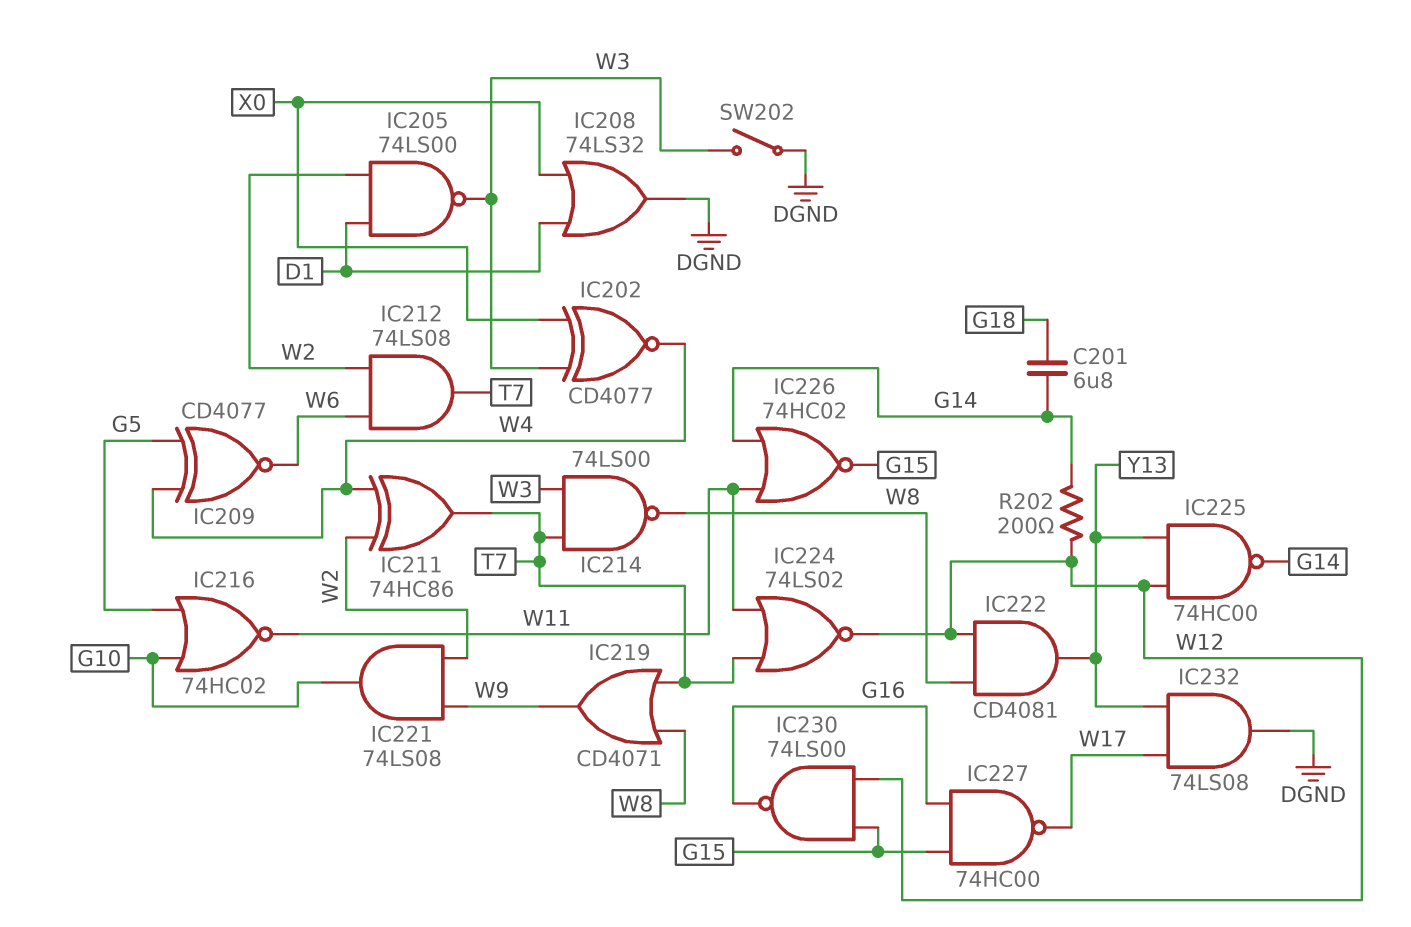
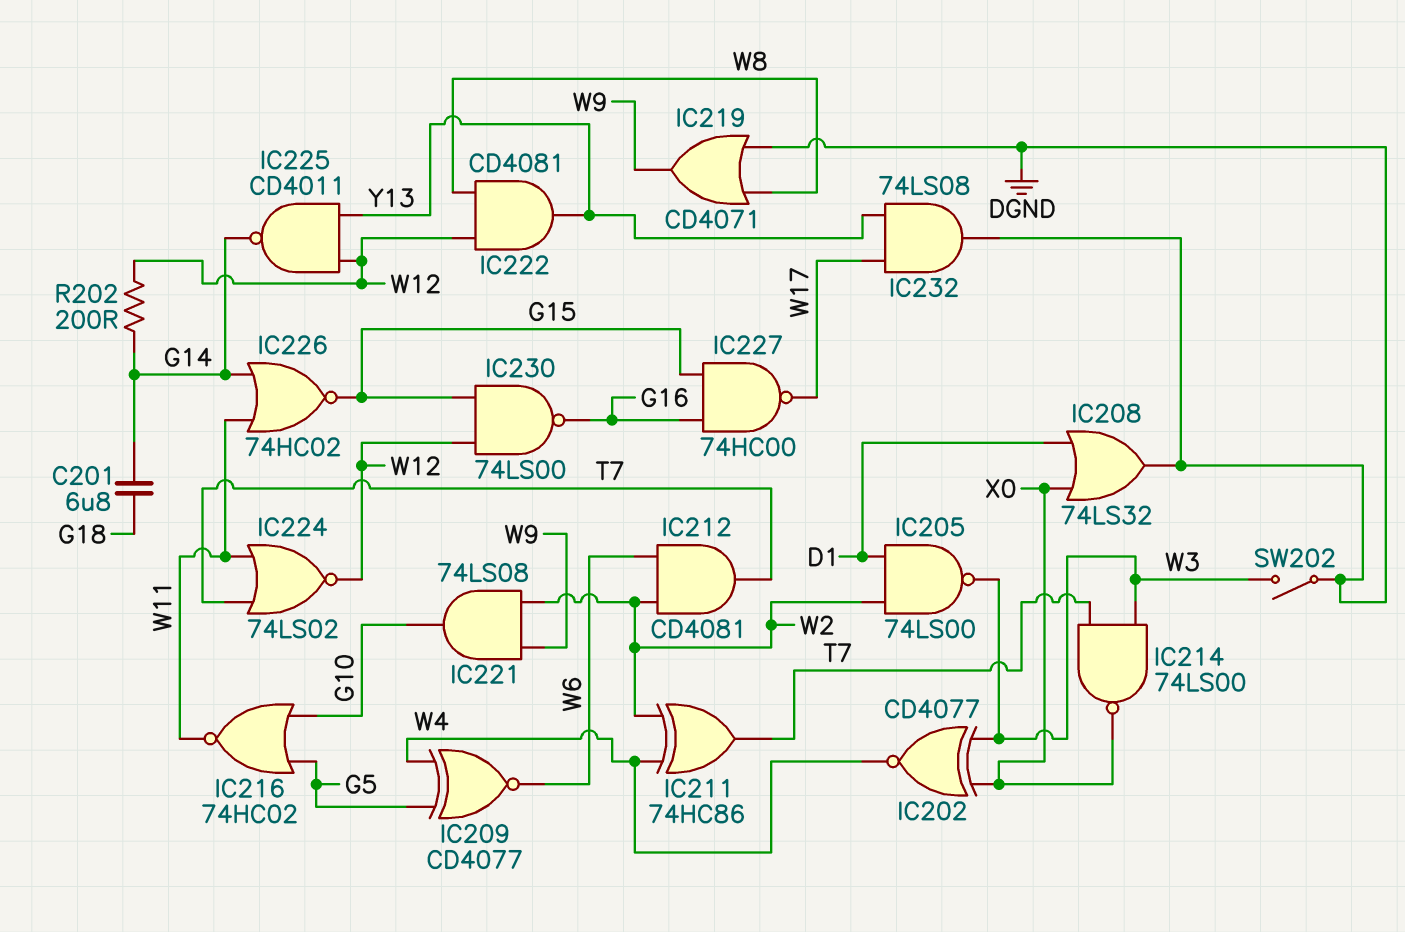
IC212: AND 74LS08 (in W2, in W6, out T7) -> AND CD4081 (in W2, in W6, out T7)
IC214: NAND 74LS00 (in T7, in W3, out W8) -> NAND 74LS00 (in T7, in W3, out X0)
IC219: OR CD4071 (in T7, in W8, out W9) -> OR CD4071 (in DGND, in W8, out W9)
IC225: NAND 74HC00 (in W12, in Y13, out G14) -> NAND CD4011 (in W12, in Y13, out G14)

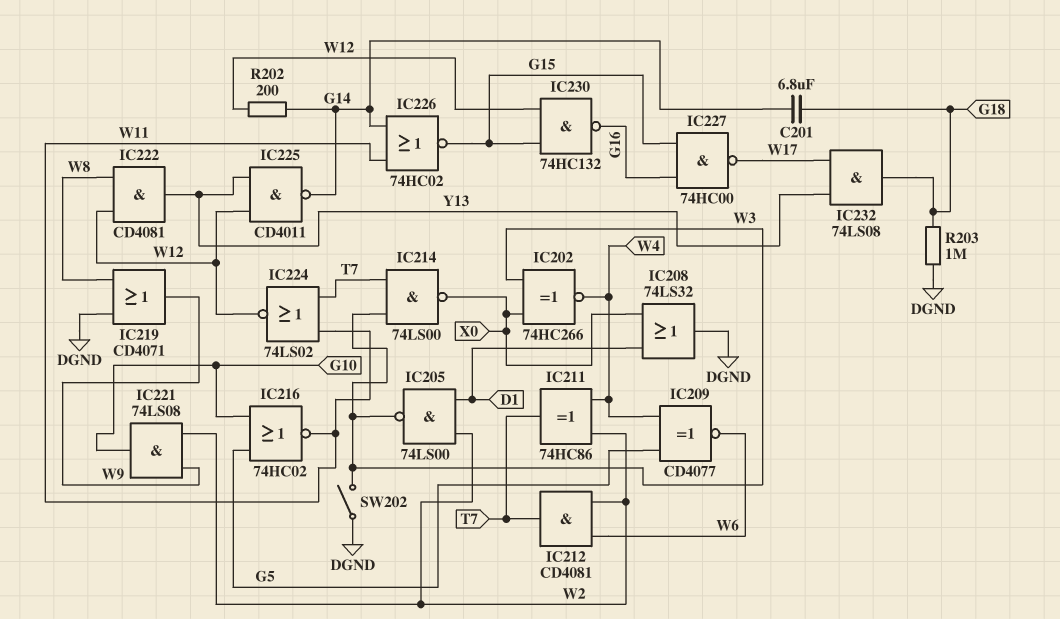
IC202: XNOR CD4077 (in W3, in X0, out W4) -> XNOR 74HC266 (in W3, in X0, out W4)
IC230: NAND 74LS00 (in G15, in W12, out G16) -> NAND 74HC132 (in G15, in W12, out G16)
IC232: AND 74LS08 (in W17, in Y13, out DGND) -> AND 74LS08 (in W17, in Y13, out G18)
R203: none -> 1M (DGND, G18)

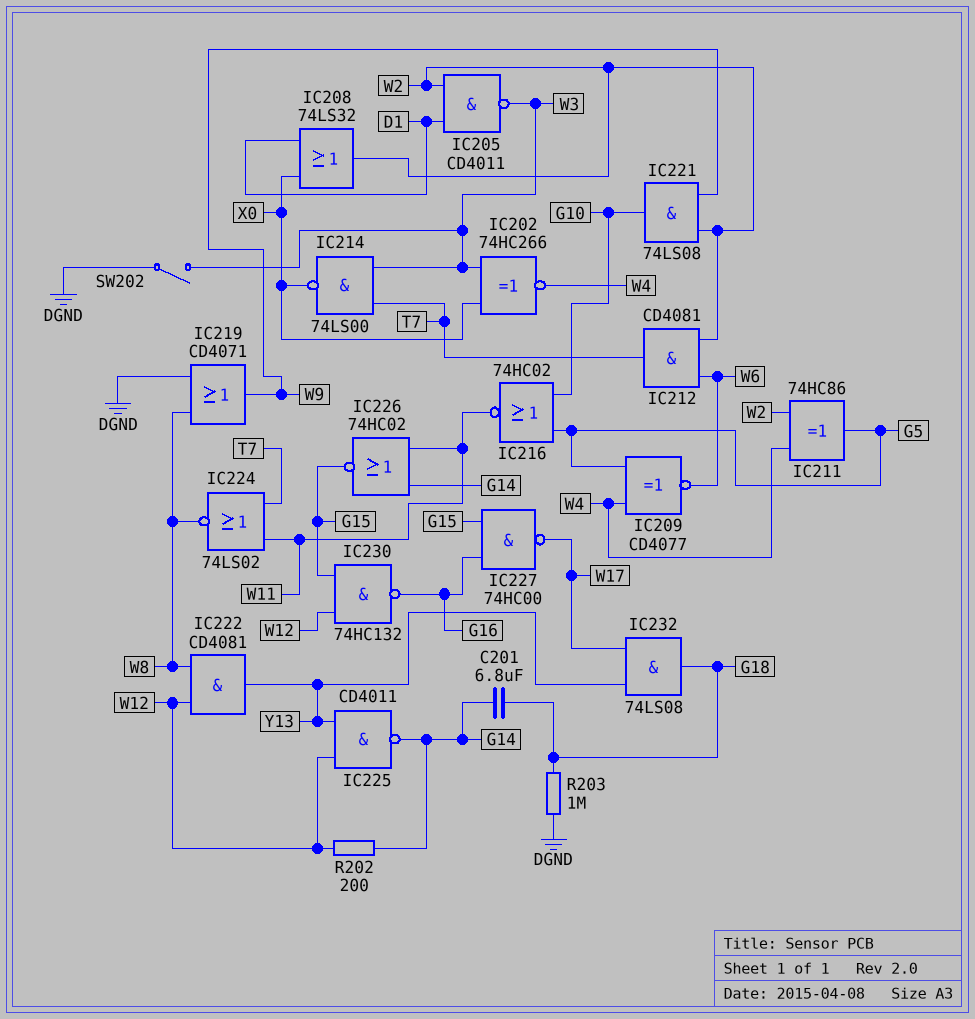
IC205: NAND 74LS00 (in D1, in W2, out W3) -> NAND CD4011 (in D1, in W2, out W3)
IC208: OR 74LS32 (in D1, in X0, out DGND) -> OR 74LS32 (in D1, in X0, out W2)
IC211: XOR 74HC86 (in W2, in W4, out T7) -> XOR 74HC86 (in W2, in W4, out G5)
IC224: NOR 74LS02 (in T7, in W11, out W12) -> NOR 74LS02 (in T7, in W11, out W8)

